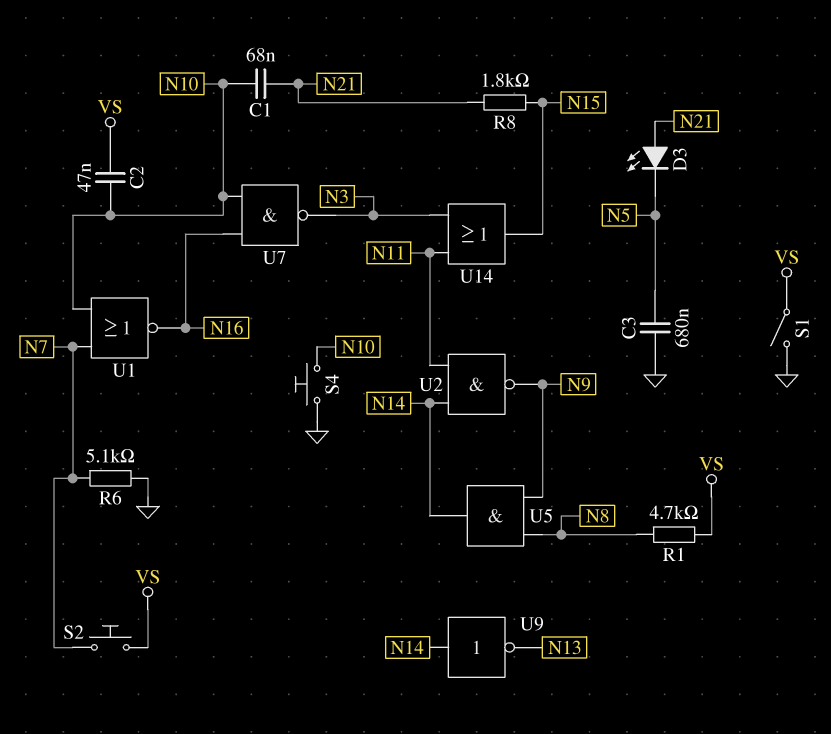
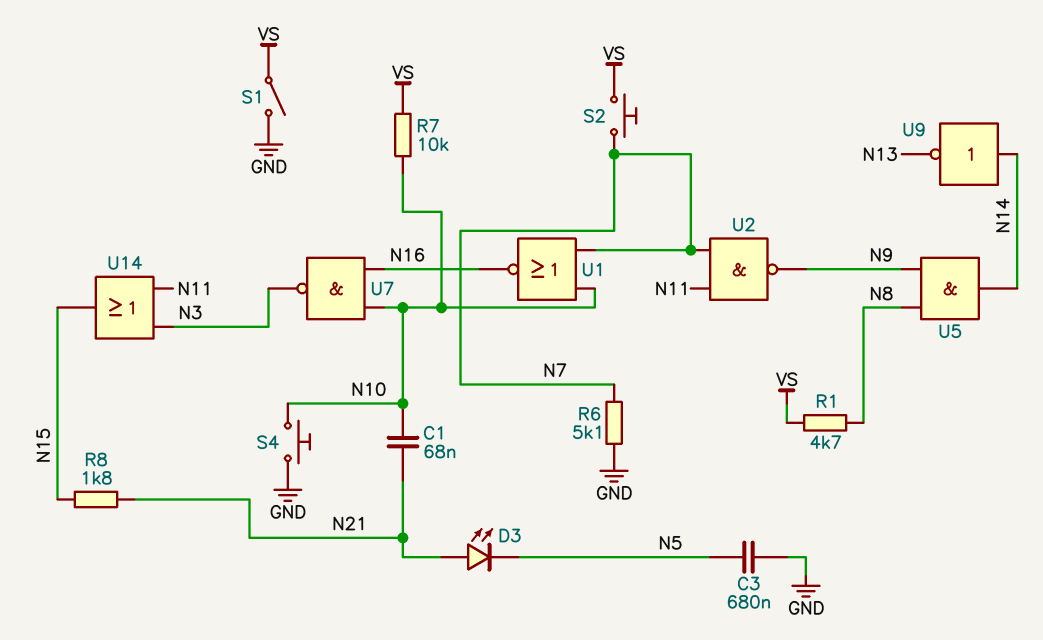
C2: 47nF (N10, VS) -> none
R7: none -> 10k (N10, VS)
U2: NAND (in N11, in N14, out N9) -> NAND (in N7, in N11, out N9)

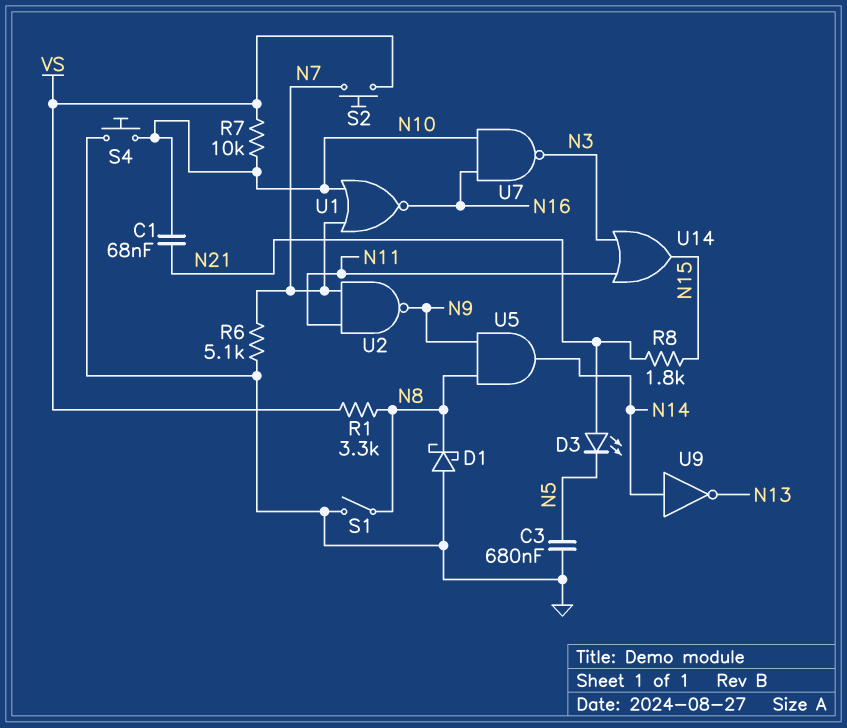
D1: none -> schottky (A GND, K N8)
R1: 4.7k (N8, VS) -> 3.3k (N8, VS)
S1: switch (GND, VS) -> switch (GND, N8)

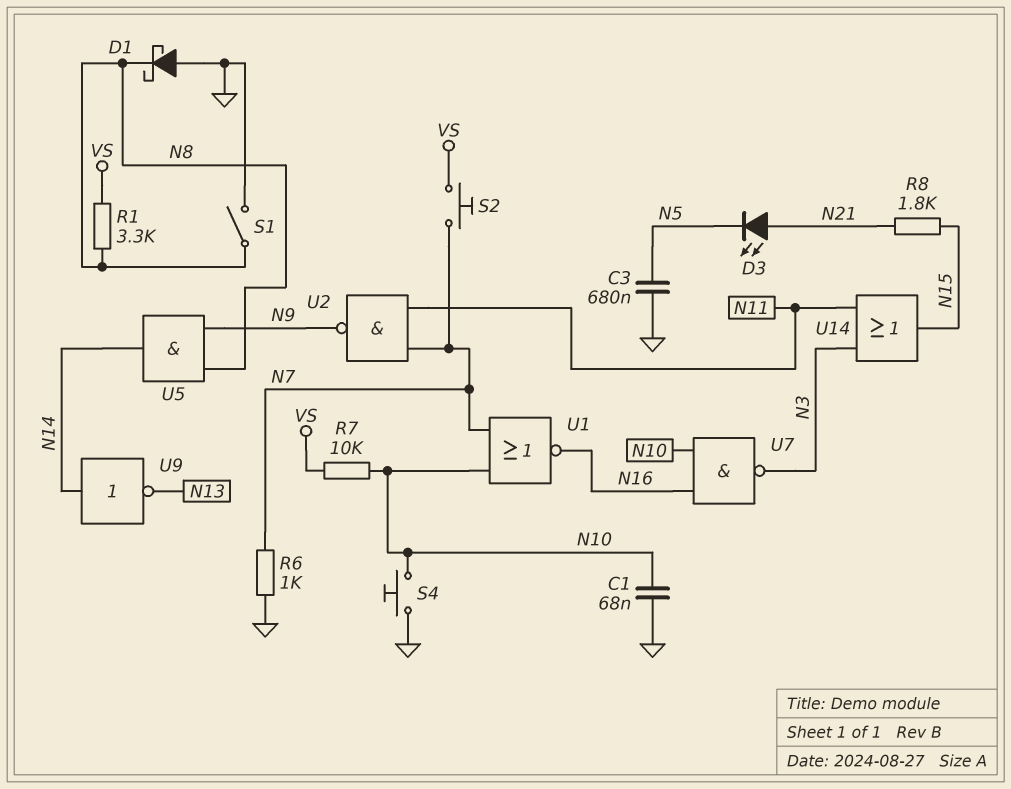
C1: 68nF (N10, N21) -> 68nF (GND, N10)
R6: 5.1k (GND, N7) -> 1k (GND, N7)

